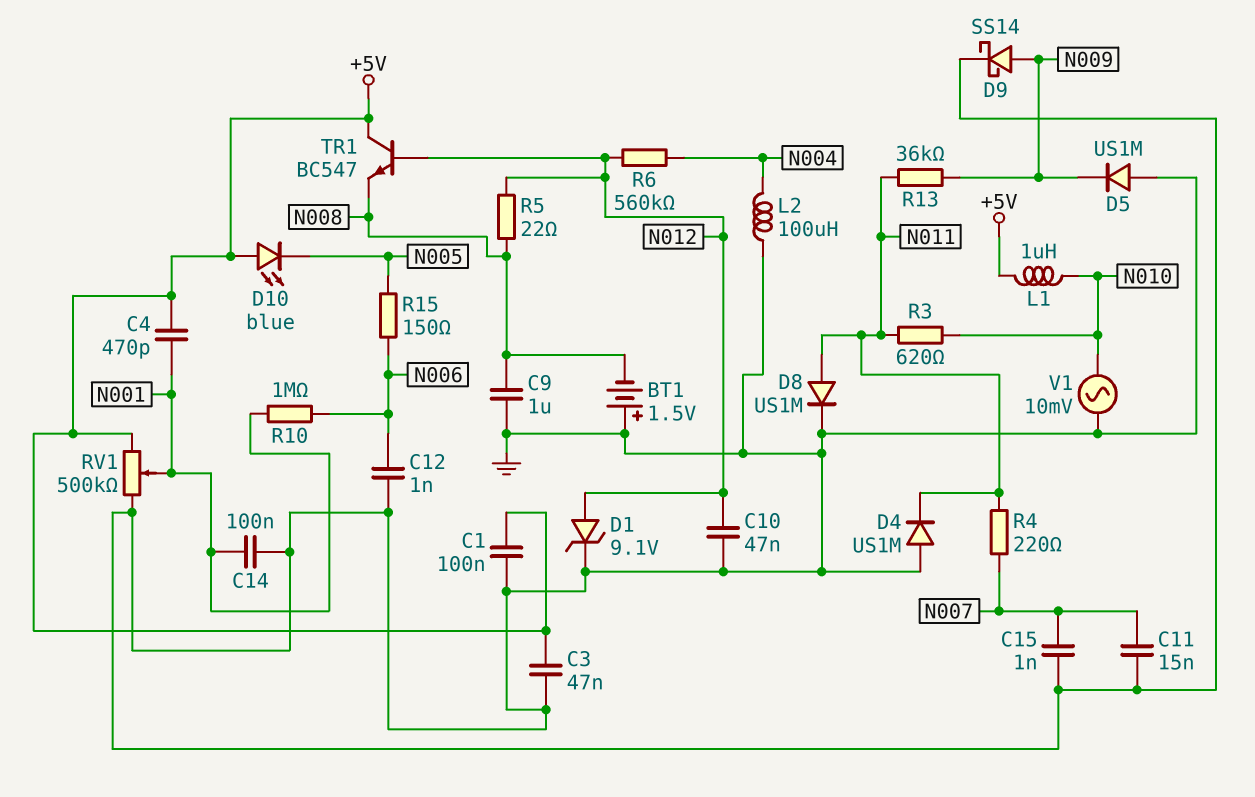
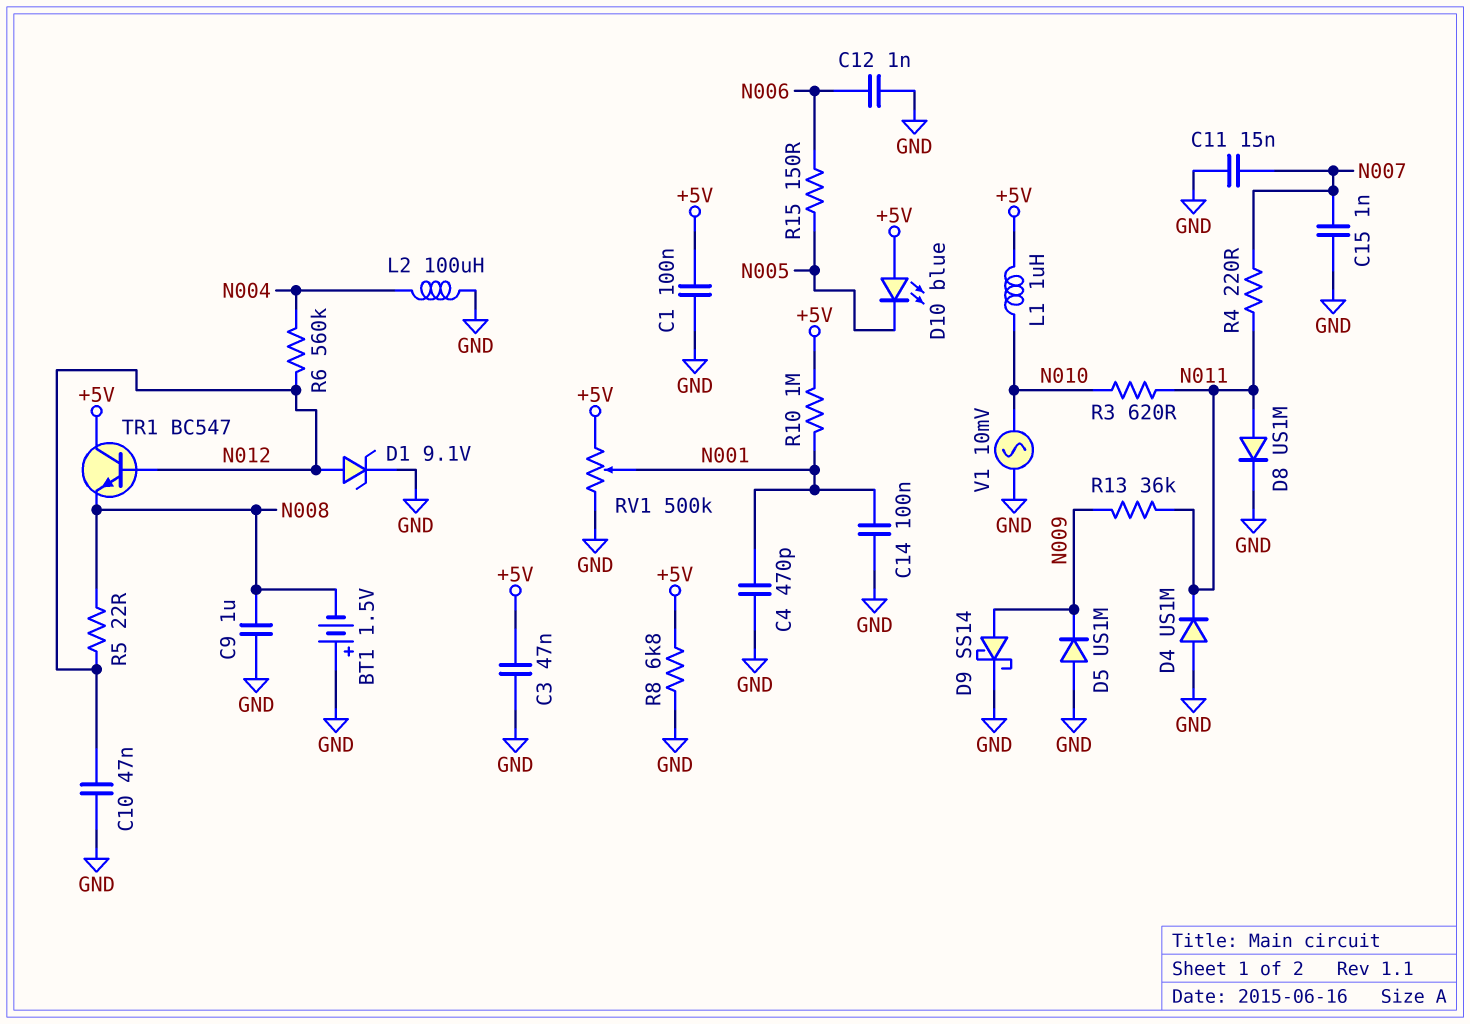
C4: 470pF (+5V, N001) -> 470pF (GND, N001)
R8: none -> 6.8k (+5V, GND)
R10: 1M (N001, N006) -> 1M (+5V, N001)

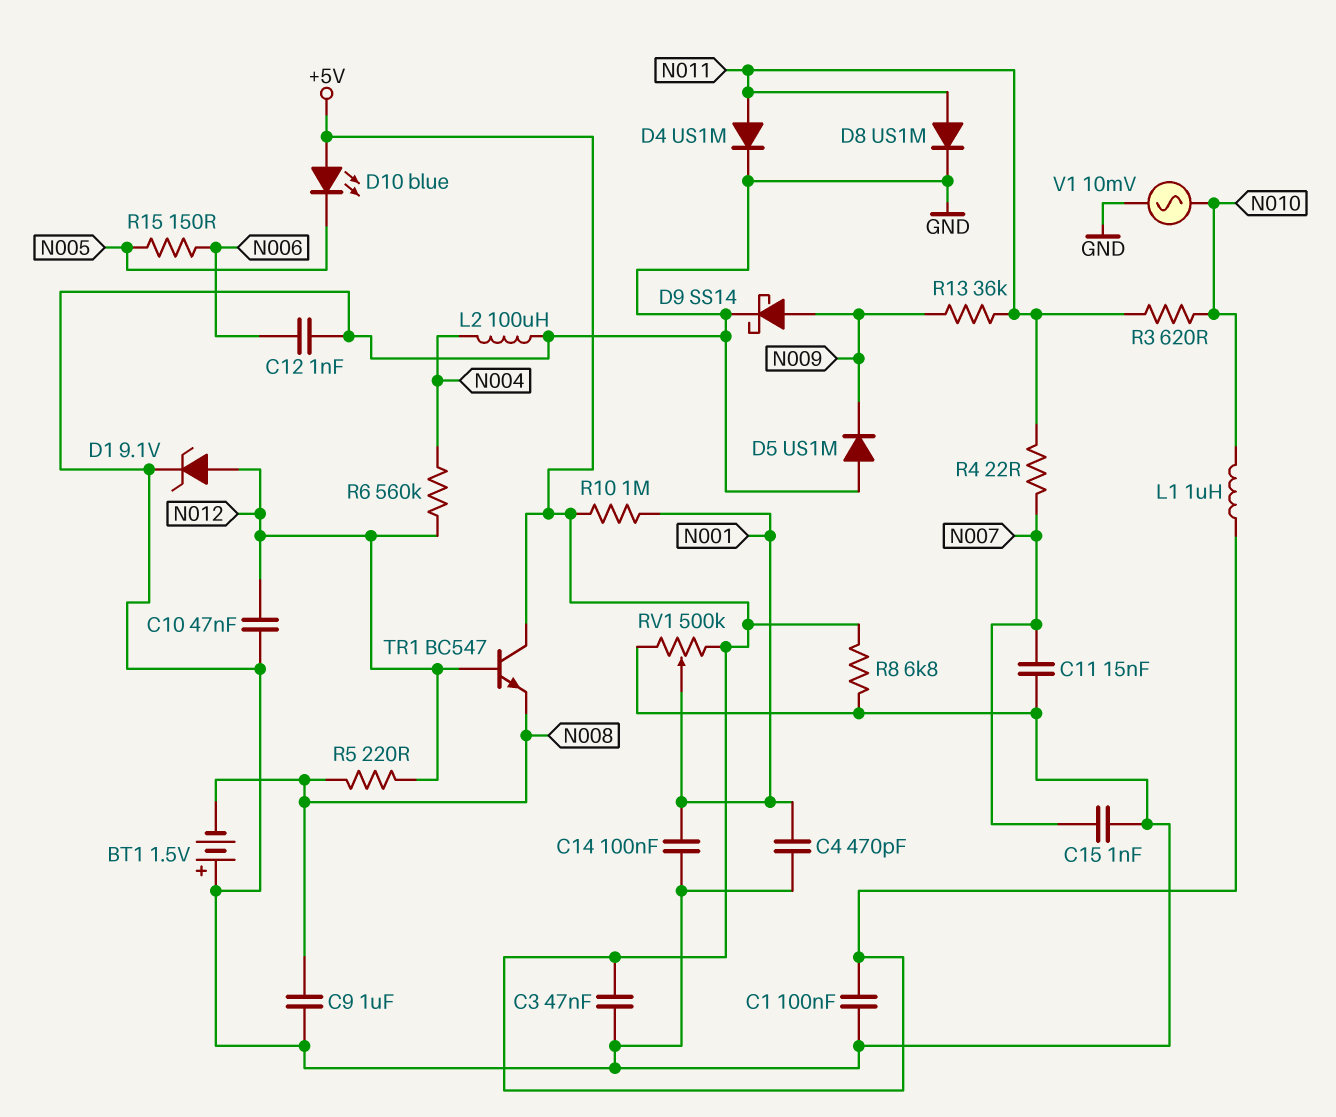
D4: diode US1M (A GND, K N011) -> diode US1M (A N011, K GND)
R4: 220 (N007, N011) -> 22 (N007, N011)
R5: 22 (N008, N012) -> 220 (N008, N012)

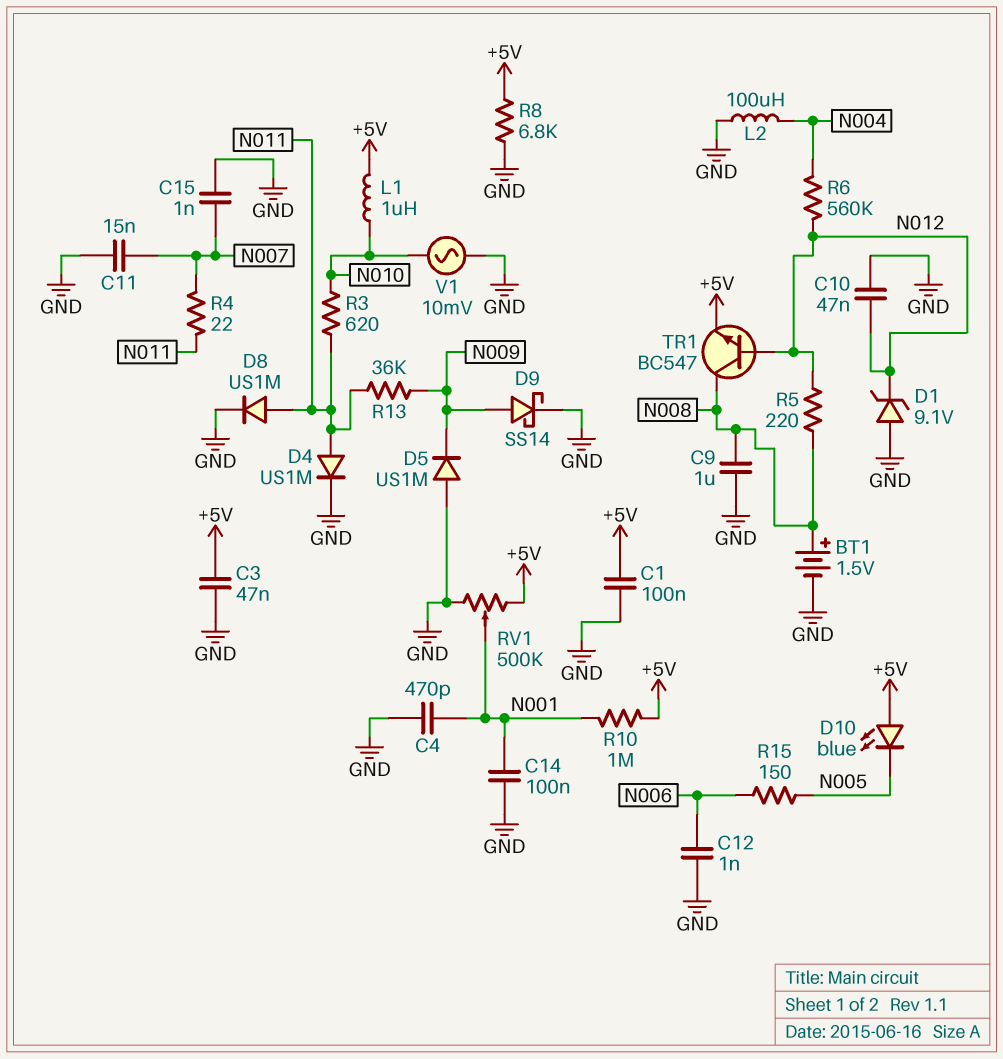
BT1: 1.5V (plus GND, minus N008) -> 1.5V (plus N008, minus GND)
D1: zener 9.1V (A N012, K GND) -> zener 9.1V (A GND, K N012)
TR1: NPN BC547 (B N012, C +5V, E N008) -> NPN BC547 (B N012, C N008, E +5V)

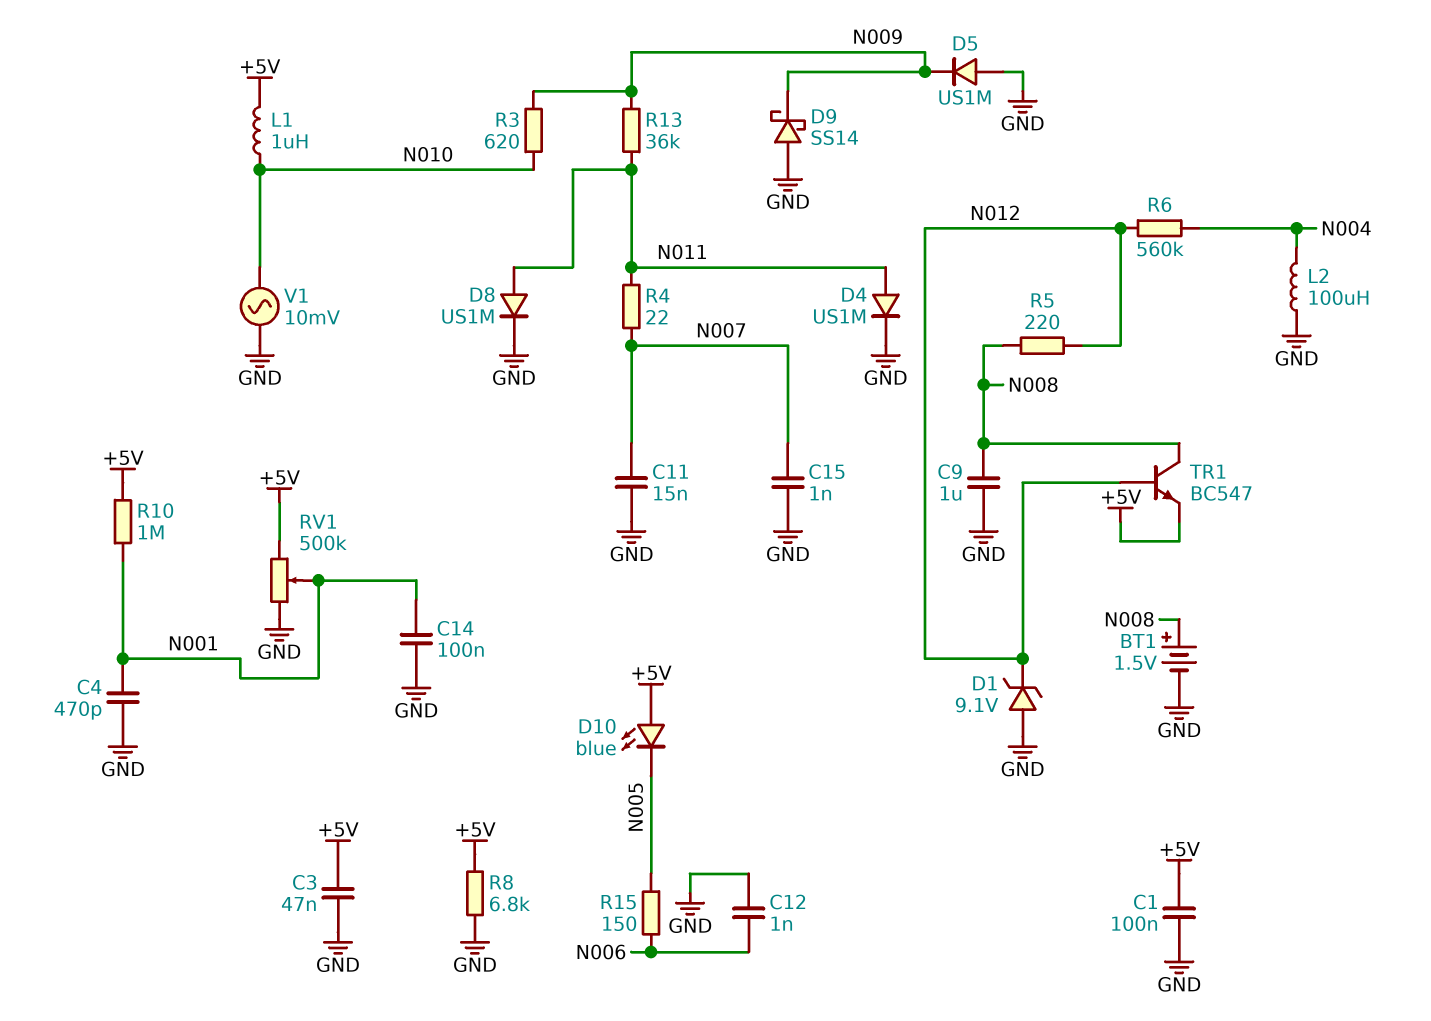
C10: 47nF (GND, N012) -> none
D9: schottky SS14 (A N009, K GND) -> schottky SS14 (A GND, K N009)
R3: 620 (N010, N011) -> 620 (N009, N010)

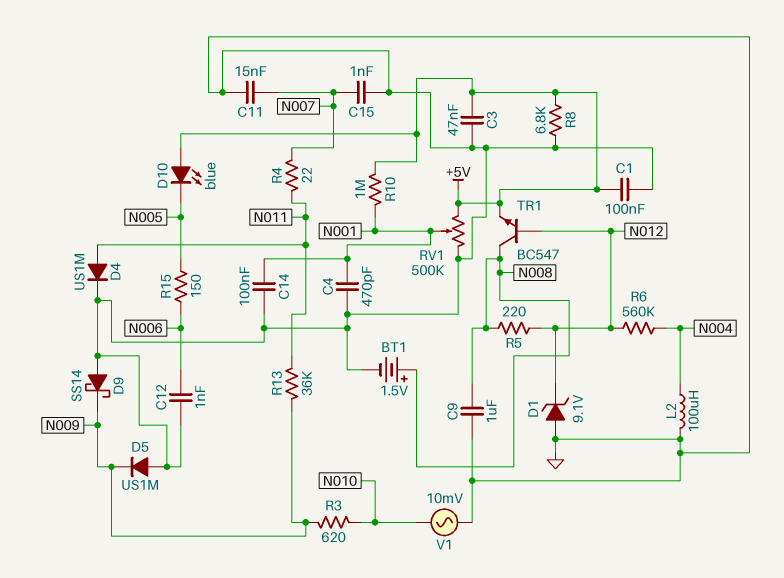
D8: diode US1M (A N011, K GND) -> none
L1: 1uH (+5V, N010) -> none

